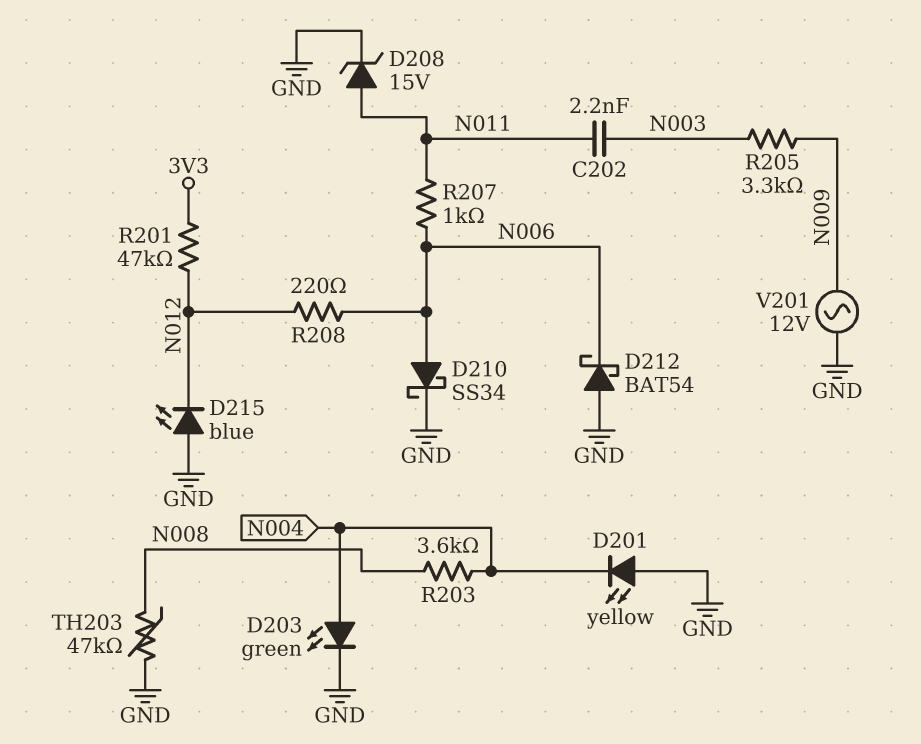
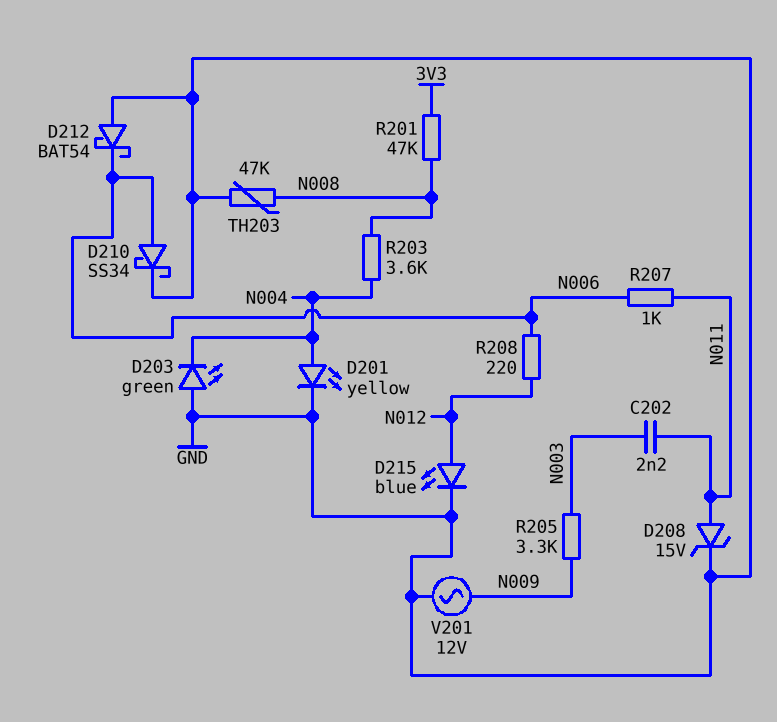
D201: LED yellow (A GND, K N004) -> LED yellow (A N004, K GND)
D203: LED green (A N004, K GND) -> LED green (A GND, K N004)
D215: LED blue (A GND, K N012) -> LED blue (A N012, K GND)
R201: 47k (3V3, N012) -> 47k (3V3, N008)

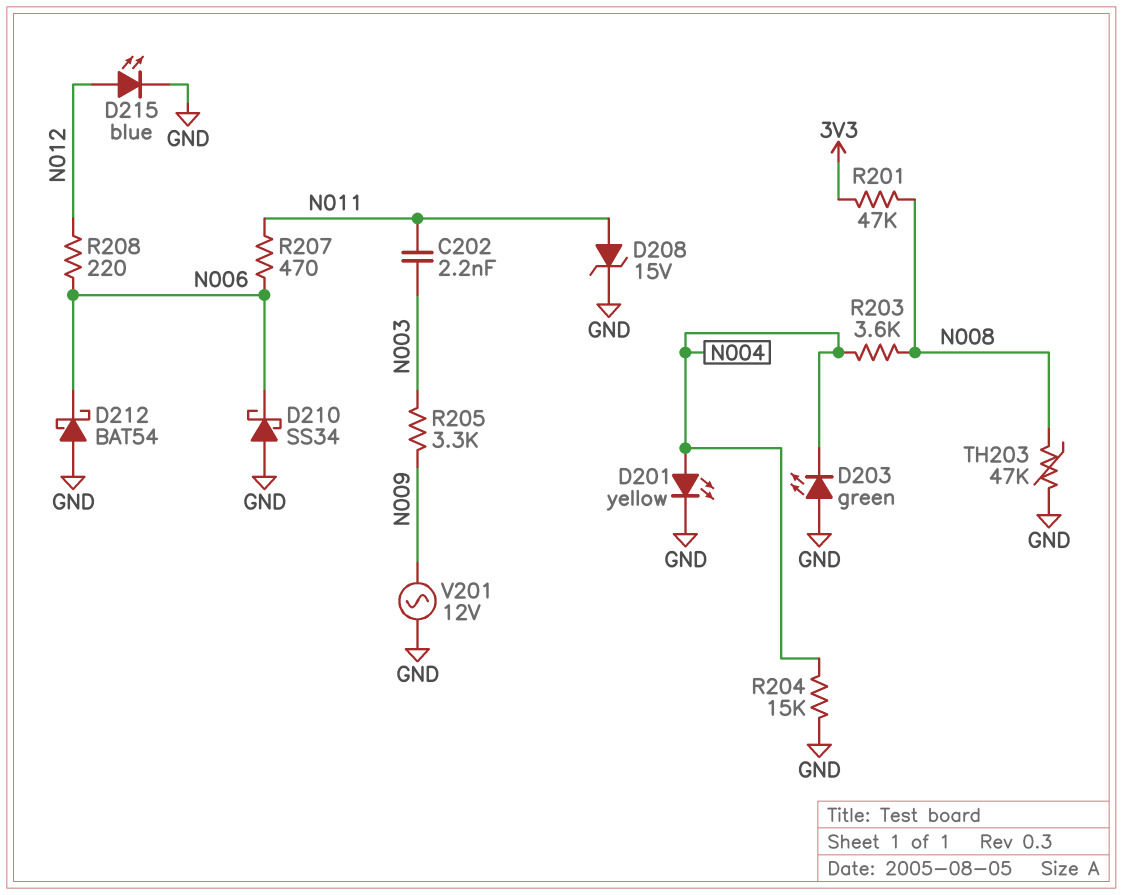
D210: schottky SS34 (A N006, K GND) -> schottky SS34 (A GND, K N006)
R204: none -> 15k (GND, N004)
R207: 1k (N006, N011) -> 470 (N006, N011)

